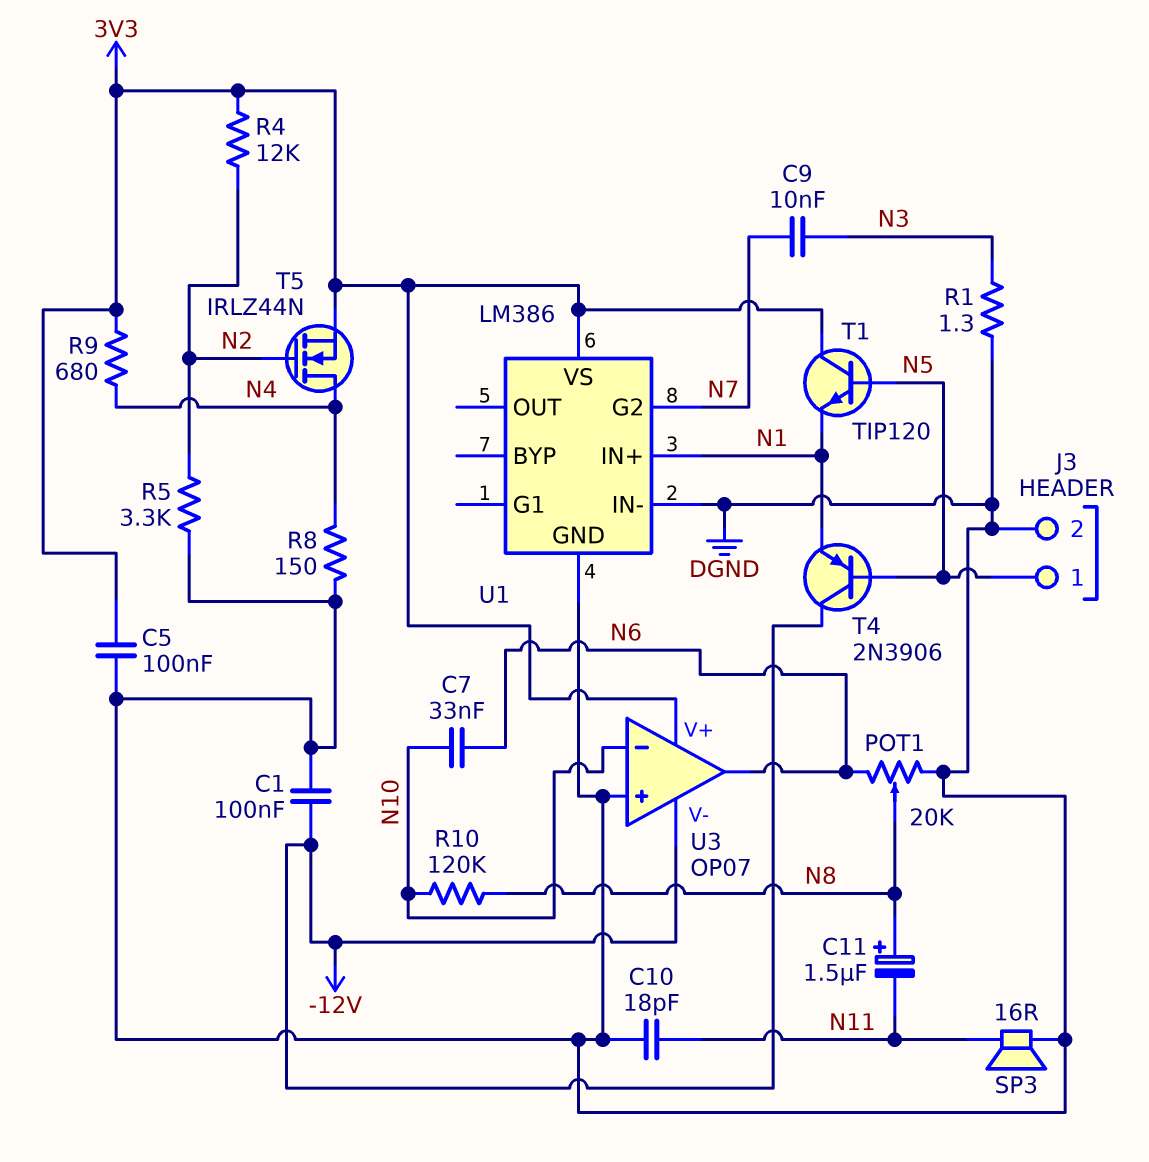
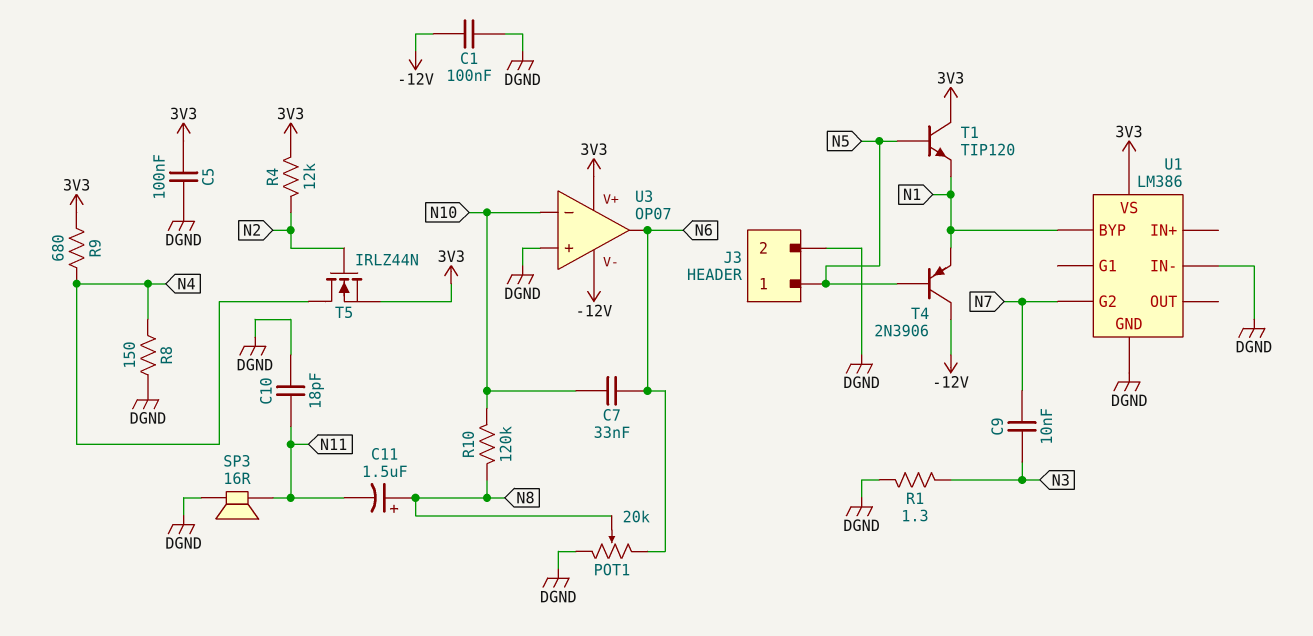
R5: 3.3k (DGND, N2) -> none
U1 pin BYP: none -> N1
U1 pin IN+: N1 -> none

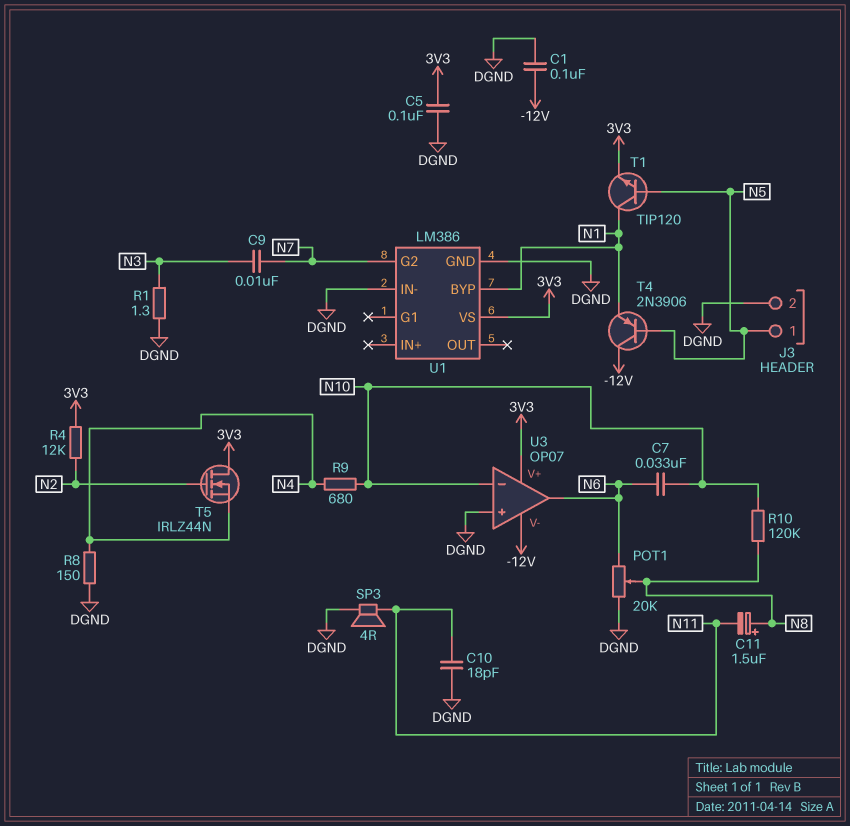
R9: 680 (3V3, N4) -> 680 (N4, N10)
SP3: speaker 16R (DGND, N11) -> speaker 4R (DGND, N11)
T1: NPN TIP120 (B N5, C 3V3, E N1) -> NPN TIP120 (B N5, C N1, E 3V3)
T5: NMOS IRLZ44N (G N2, D N4, S 3V3) -> NMOS IRLZ44N (G N2, D 3V3, S N4)

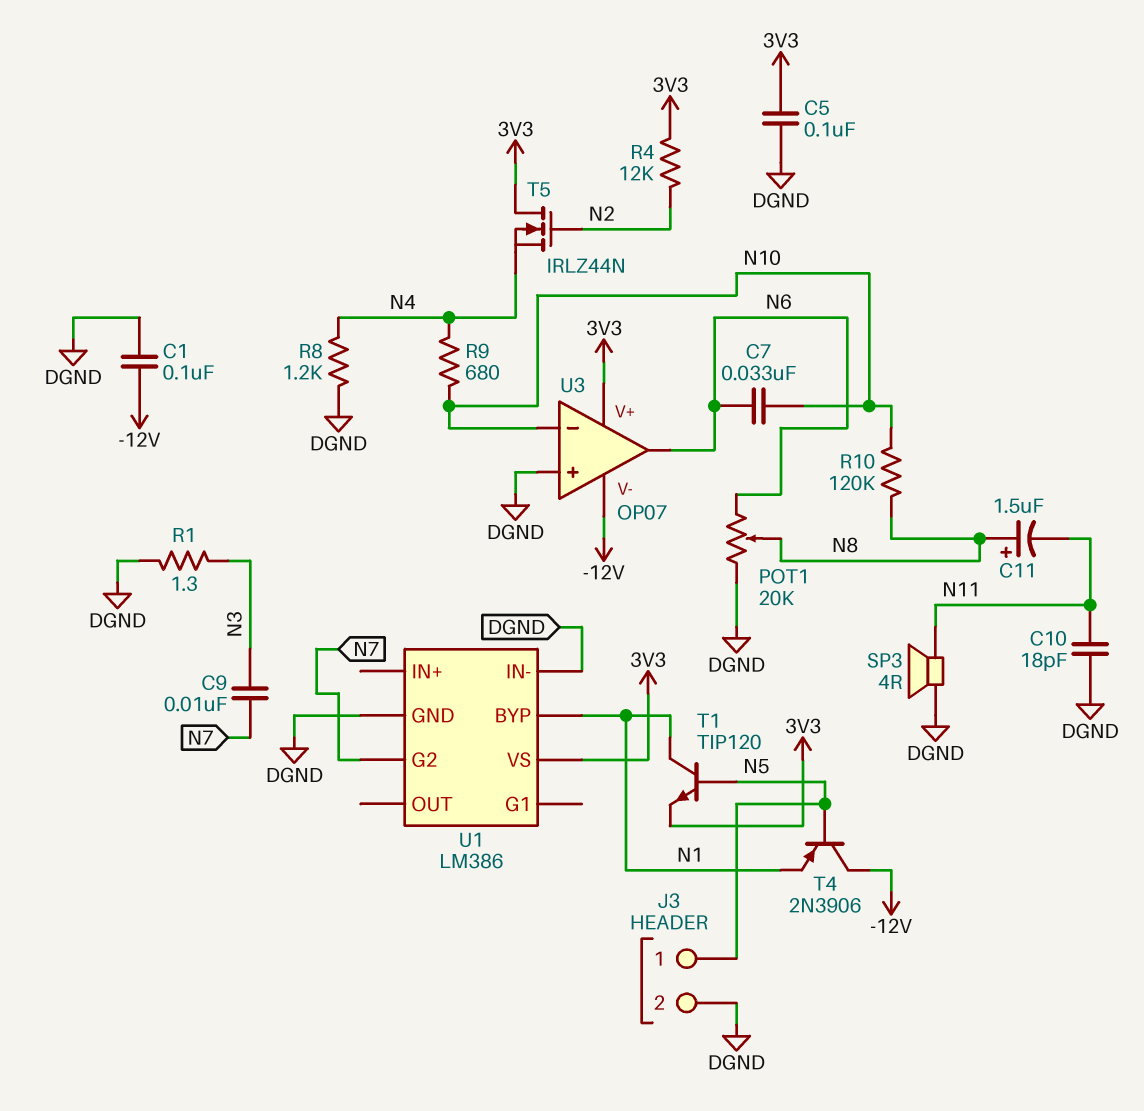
R8: 150 (DGND, N4) -> 1.2k (DGND, N4)

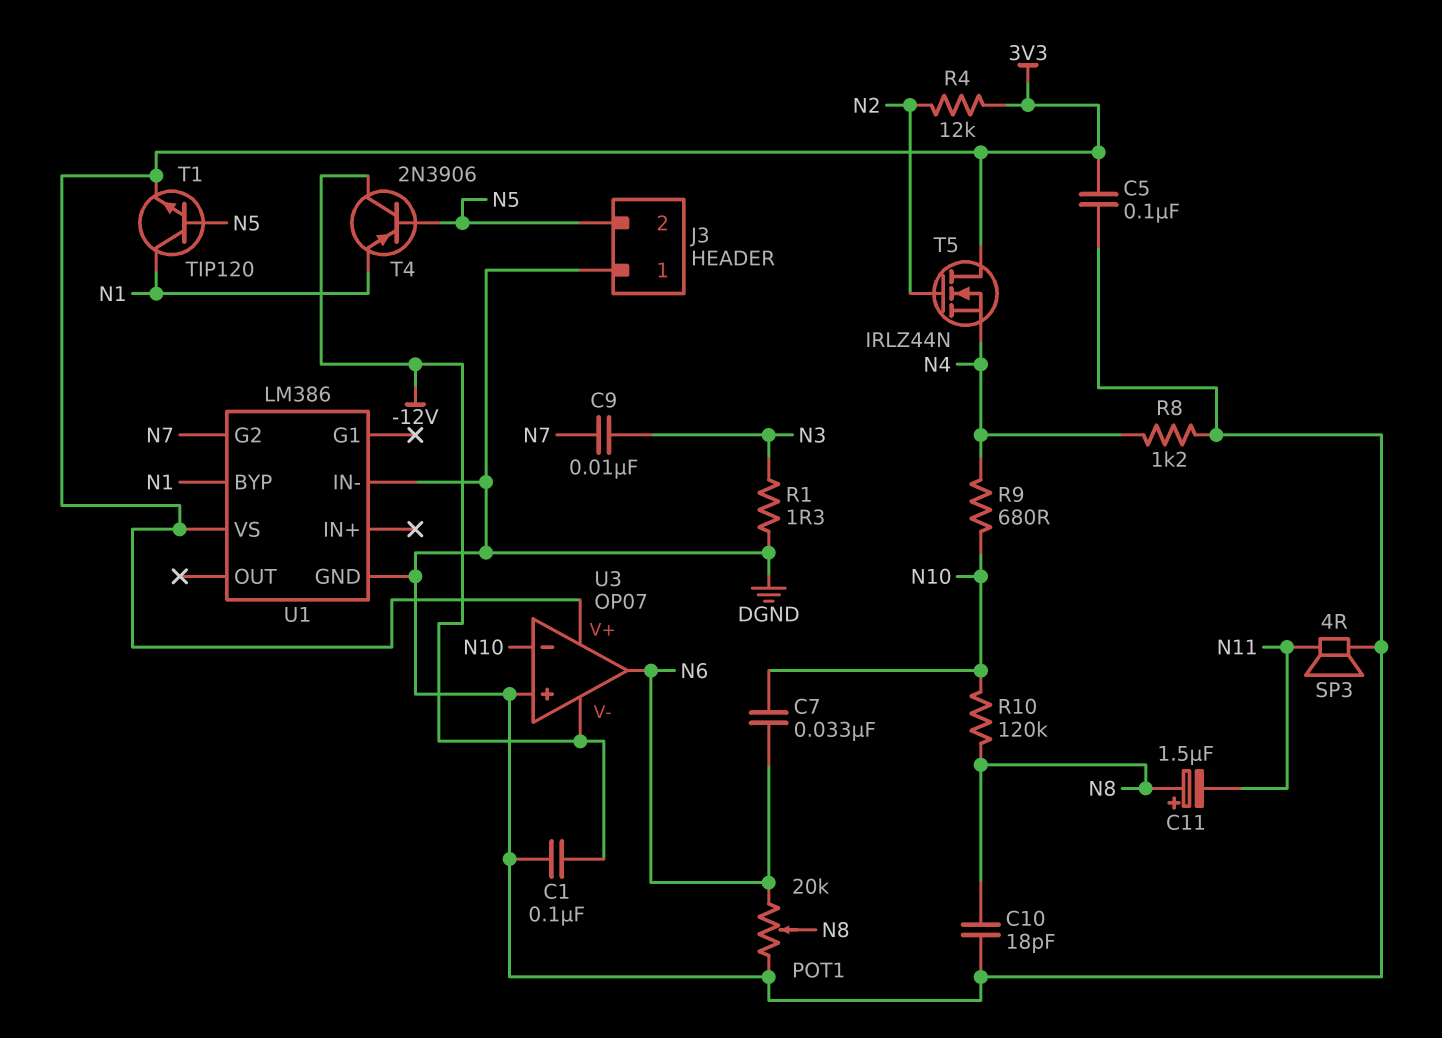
C10: 18pF (DGND, N11) -> 18pF (DGND, N8)
J3 pin 1: N5 -> DGND
J3 pin 2: DGND -> N5

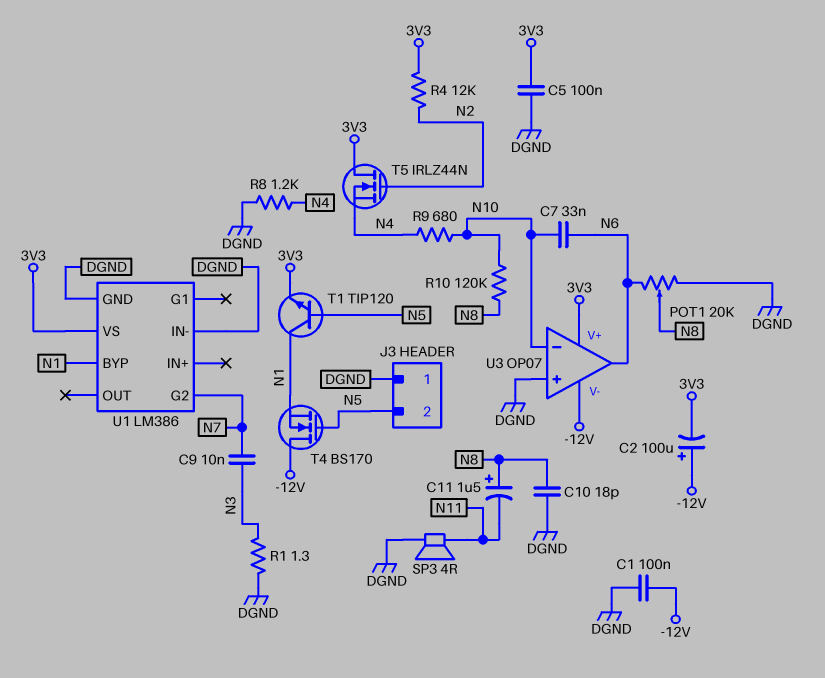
C2: none -> 100uF (plus -12V, minus 3V3)
T4: PNP 2N3906 (B N5, C -12V, E N1) -> NMOS BS170 (G N5, D -12V, S N1)

